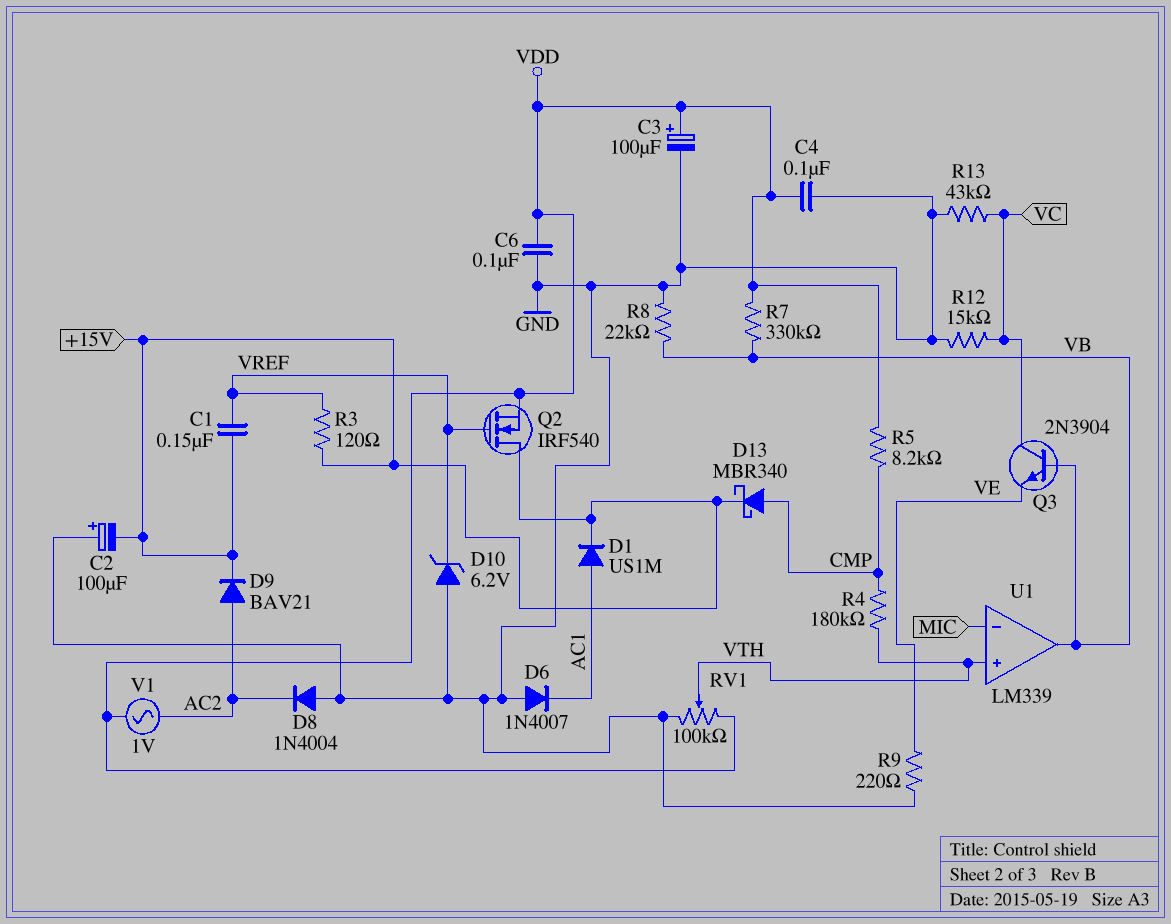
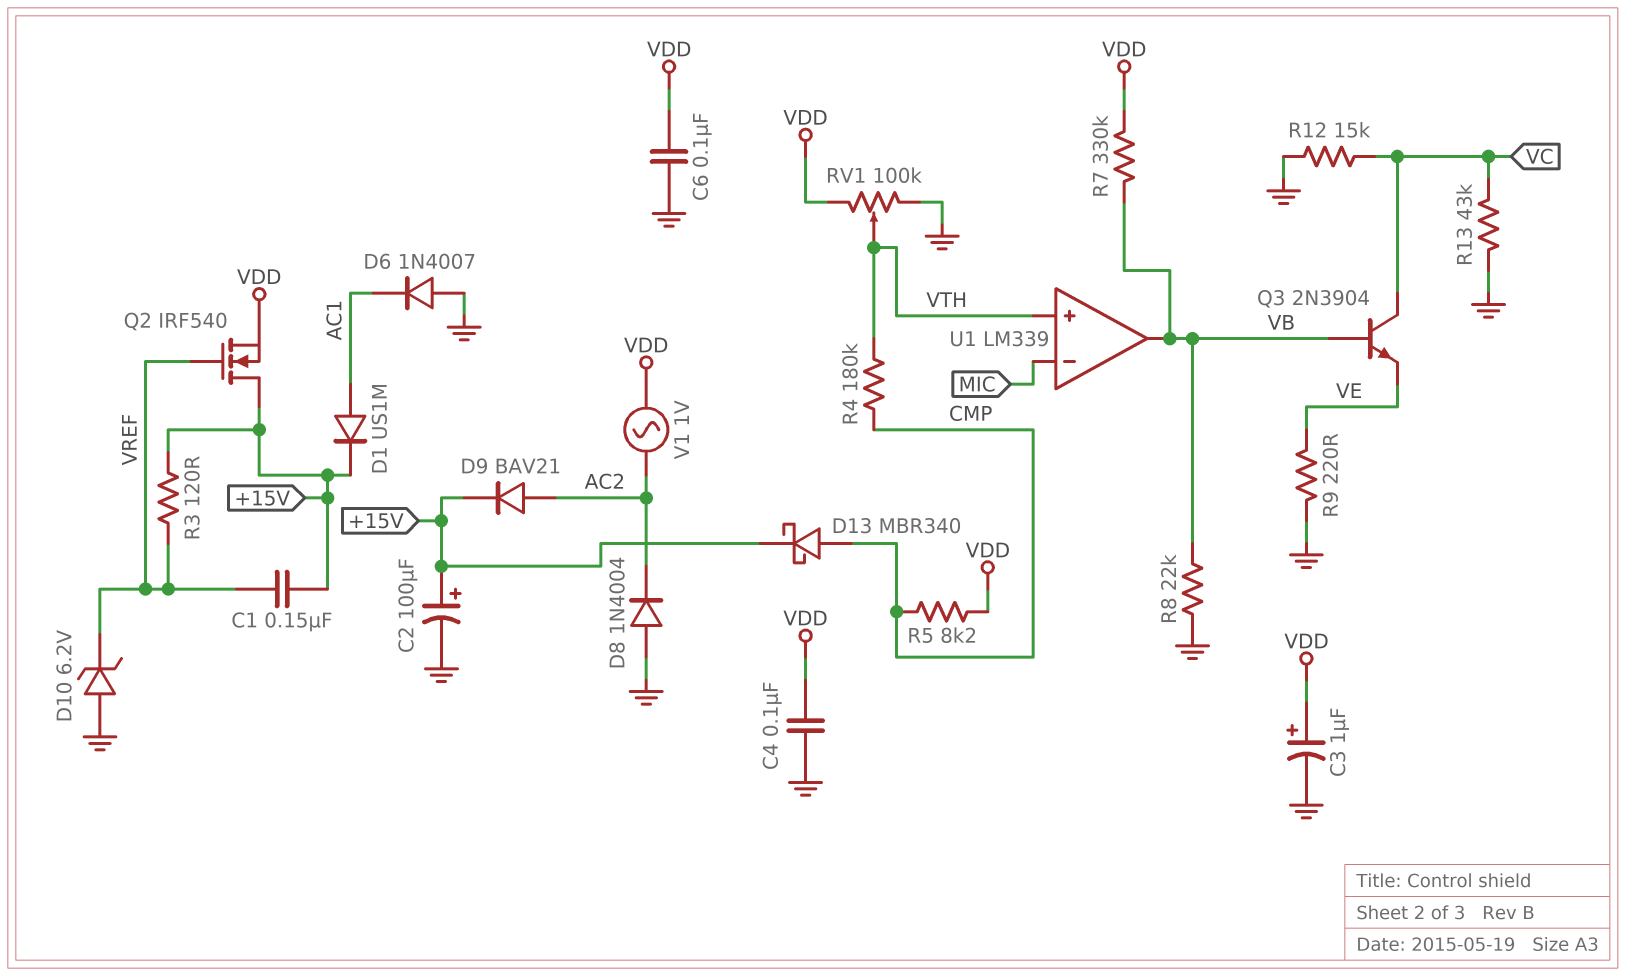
C2: 100uF (plus GND, minus +15V) -> 100uF (plus +15V, minus GND)
C3: 100uF (plus VDD, minus GND) -> 1uF (plus VDD, minus GND)

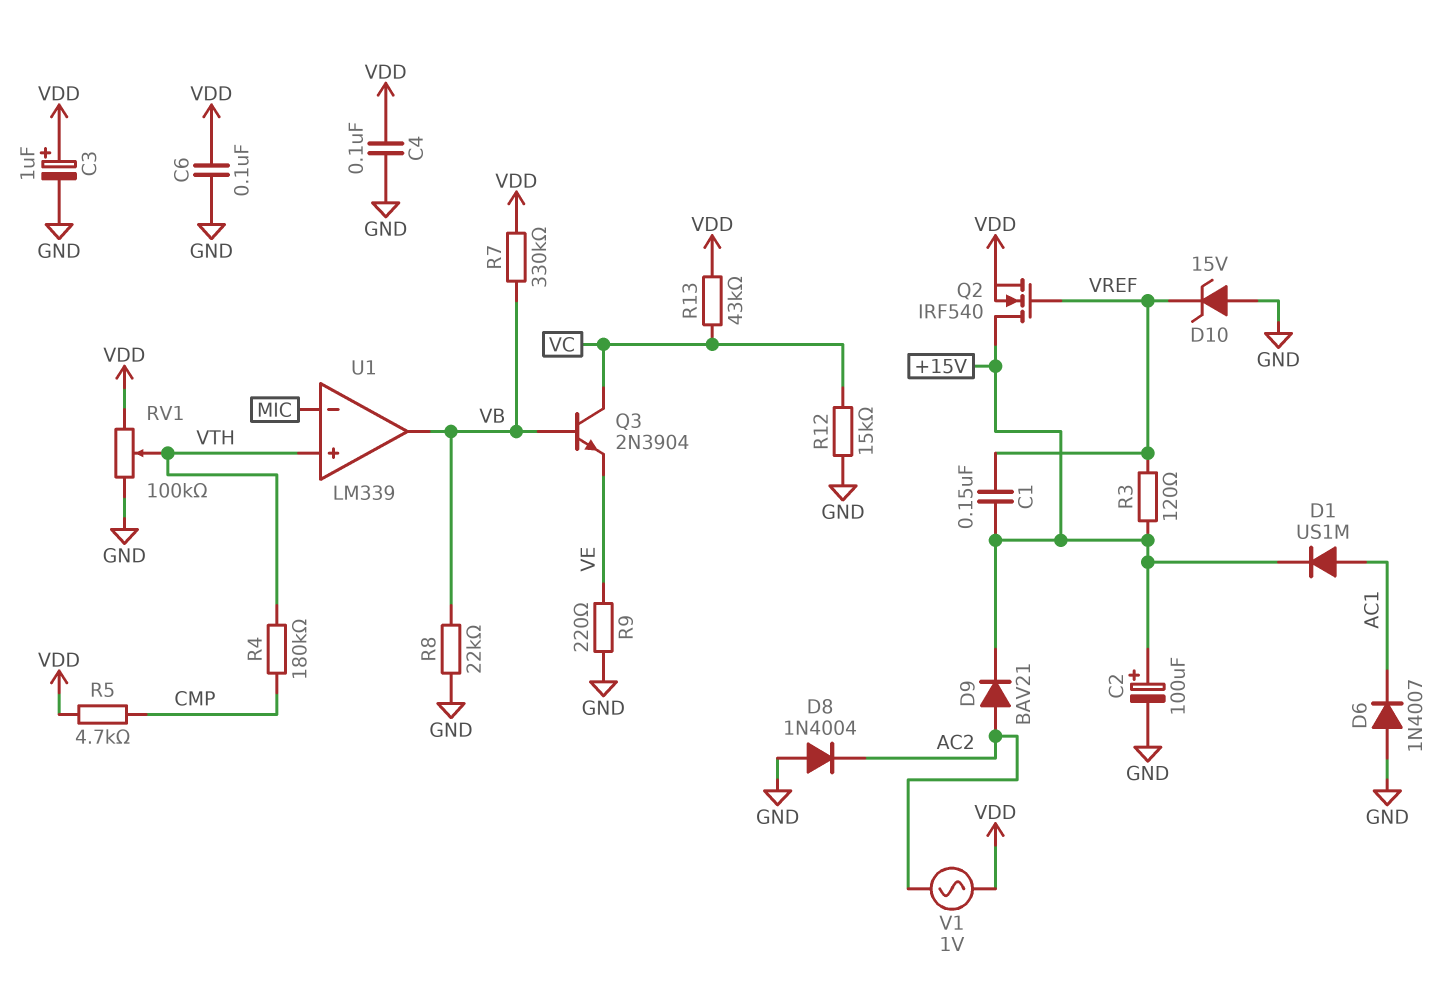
D10: zener 6.2V (A GND, K VREF) -> zener 15V (A GND, K VREF)
D13: schottky MBR340 (A CMP, K +15V) -> none
R5: 8.2k (CMP, VDD) -> 4.7k (CMP, VDD)
R13: 43k (GND, VC) -> 43k (VC, VDD)

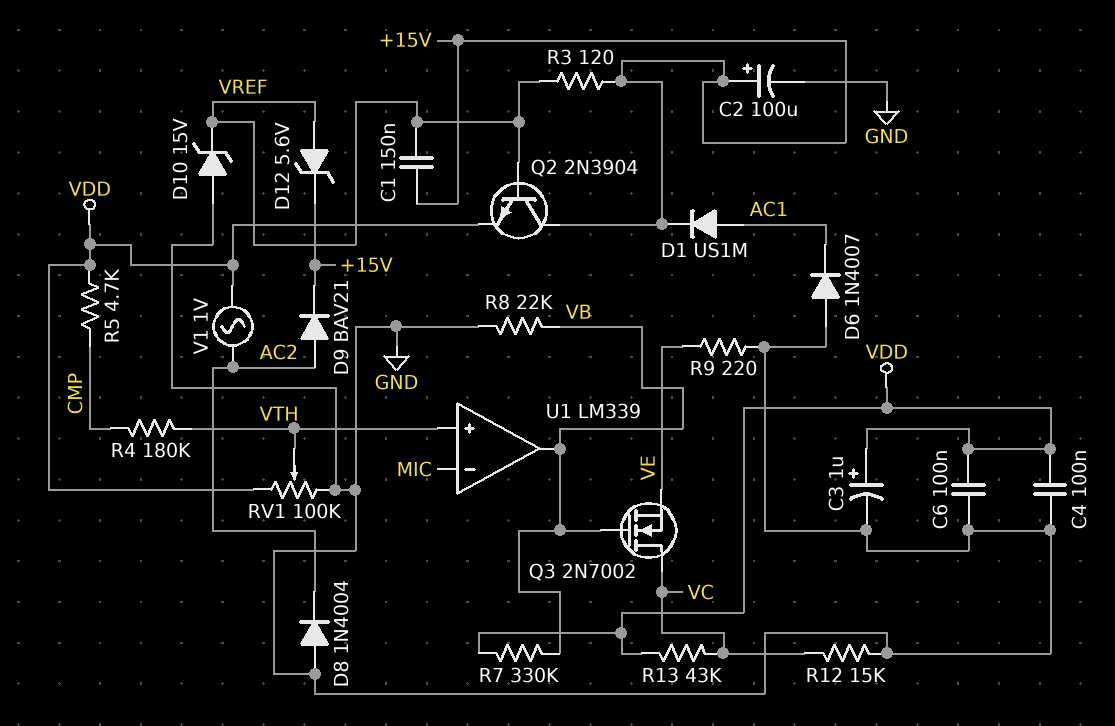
D12: none -> zener 5.6V (A VREF, K +15V)
Q2: NMOS IRF540 (G VREF, D +15V, S VDD) -> NPN 2N3904 (B VREF, C +15V, E VDD)
Q3: NPN 2N3904 (B VB, C VC, E VE) -> NMOS 2N7002 (G VB, D VC, S VE)

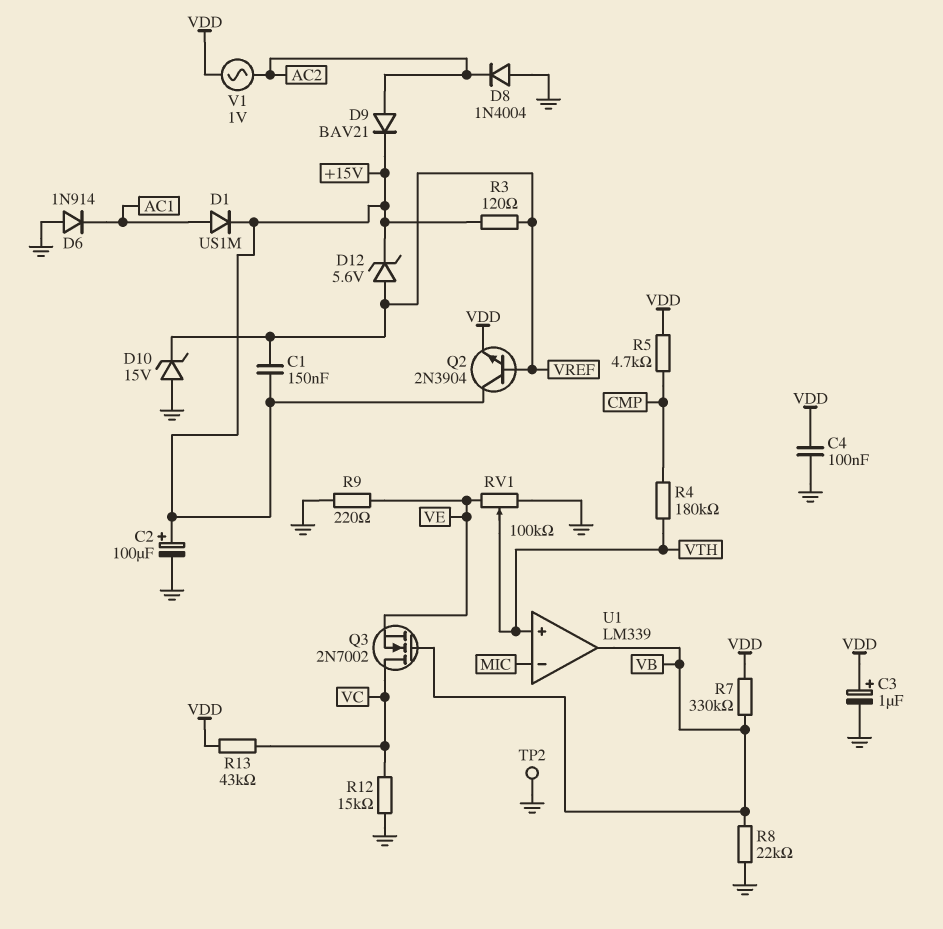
C6: 100nF (GND, VDD) -> none
D6: diode 1N4007 (A GND, K AC1) -> diode 1N914 (A GND, K AC1)
RV1: 100k (GND, VDD, wiper VTH) -> 100k (GND, VE, wiper VTH)
TP2: none -> test point (GND)

